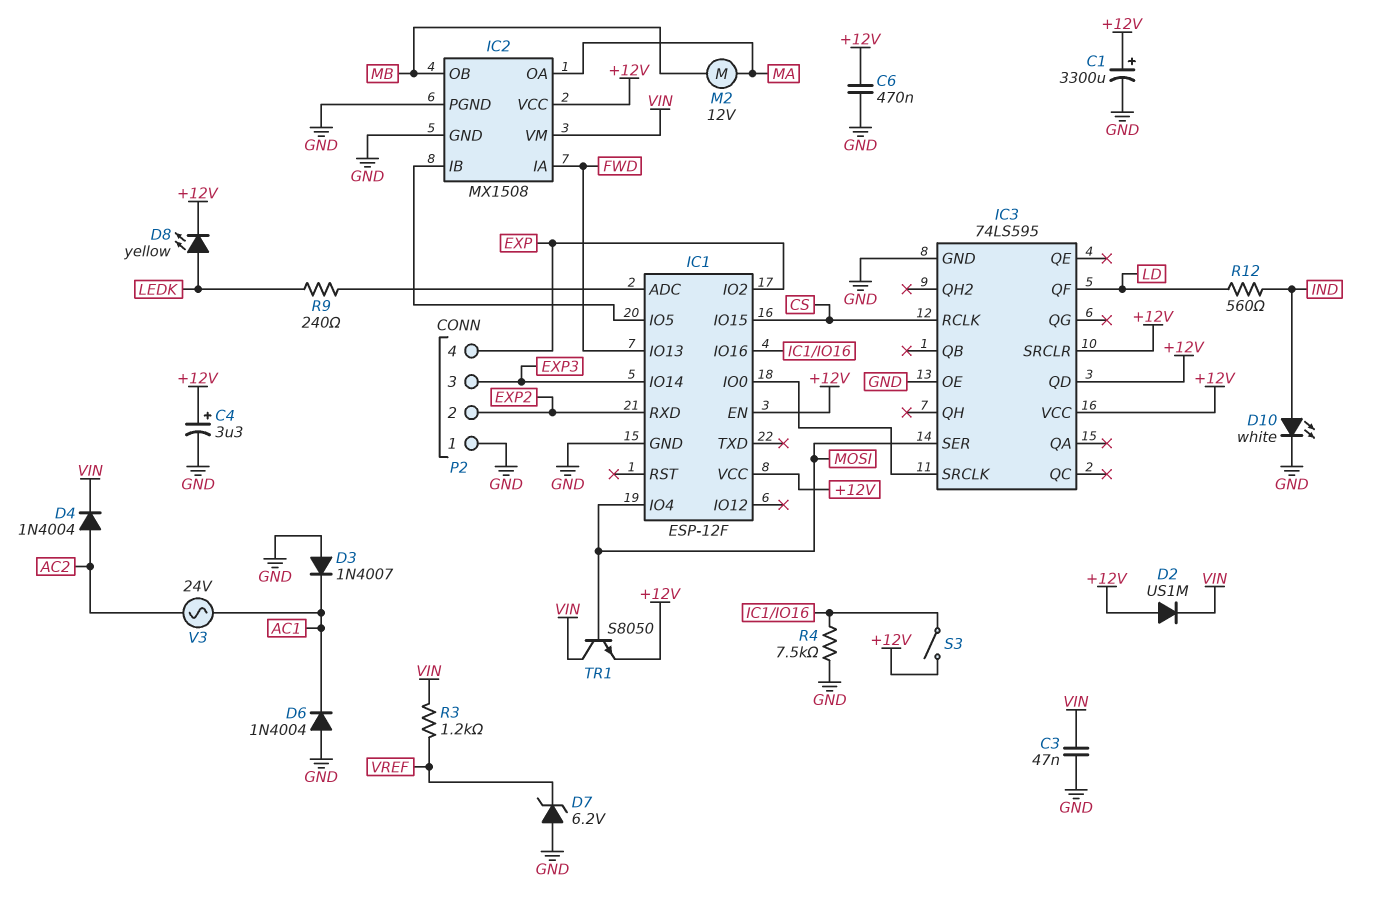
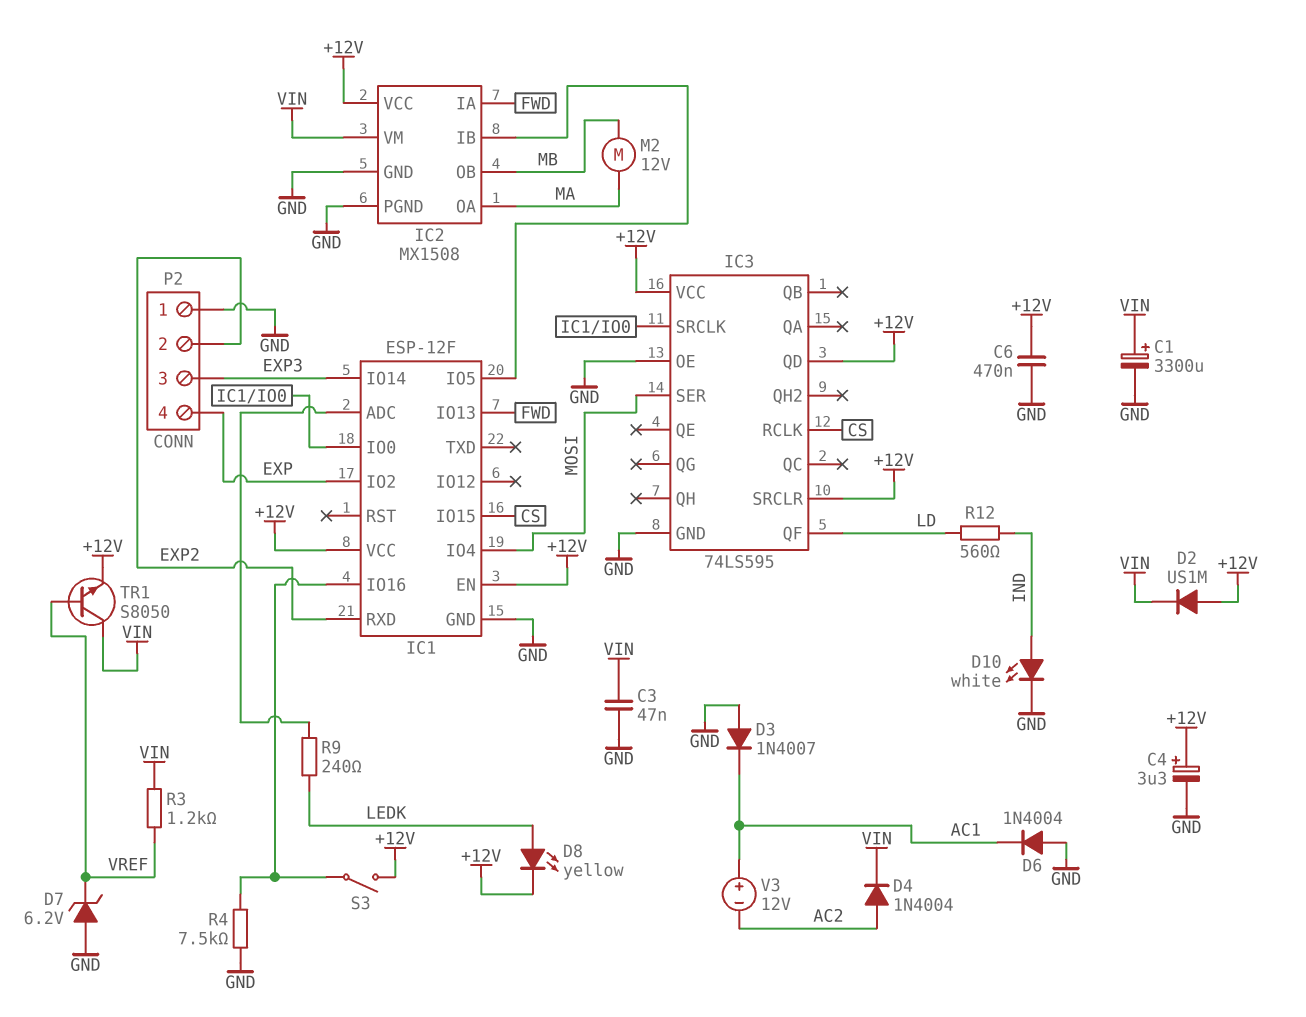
C1: 3300uF (plus +12V, minus GND) -> 3300uF (plus VIN, minus GND)
TR1: NPN S8050 (B MOSI, C VIN, E +12V) -> NPN S8050 (B VREF, C VIN, E +12V)
V3: AC 24V (AC1, AC2) -> 12V (plus AC1, minus AC2)

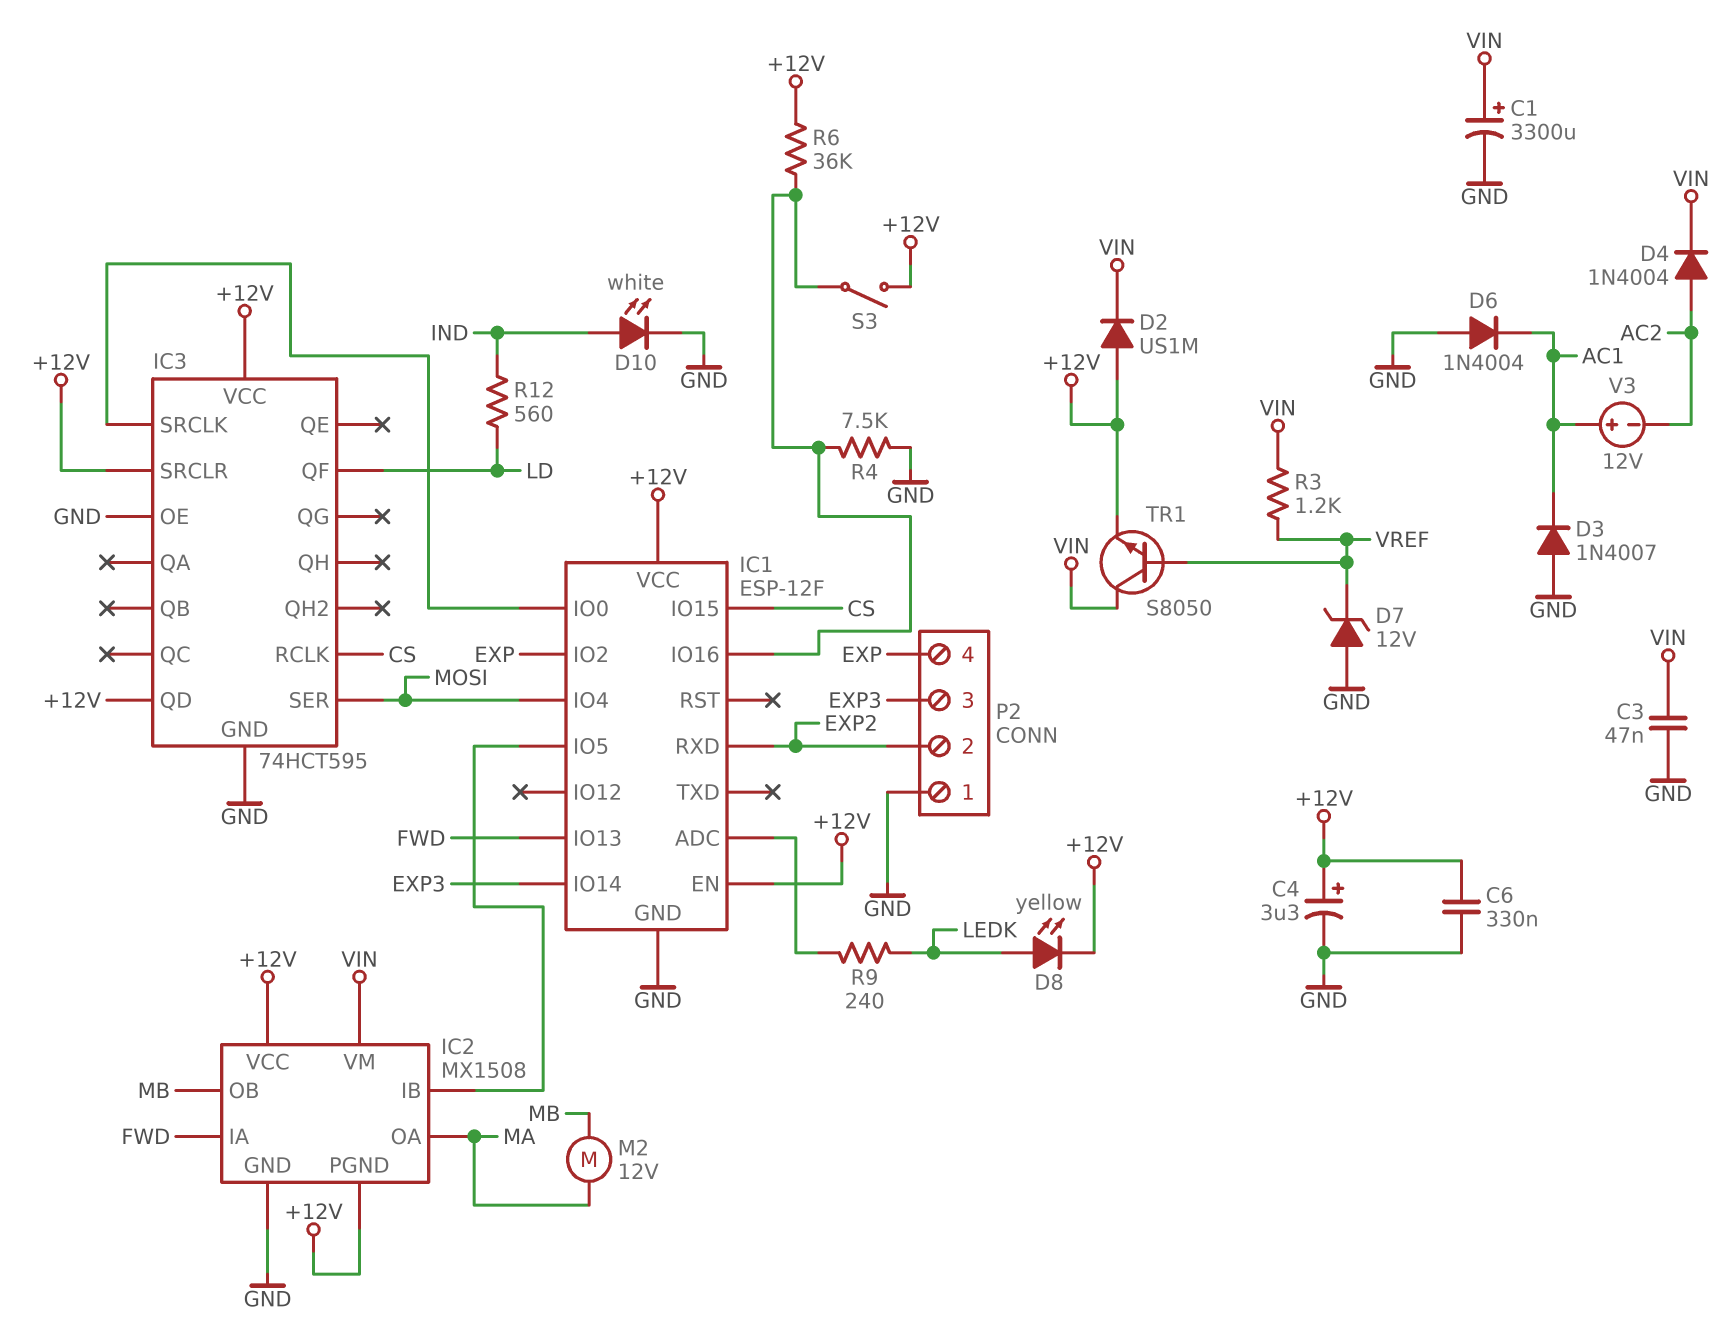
C6: 470nF (+12V, GND) -> 330nF (+12V, GND)
D7: zener 6.2V (A GND, K VREF) -> zener 12V (A GND, K VREF)
IC2 pin PGND: GND -> +12V
IC3: 74LS595 -> 74HCT595
R6: none -> 36k (+12V, IC1/IO16)

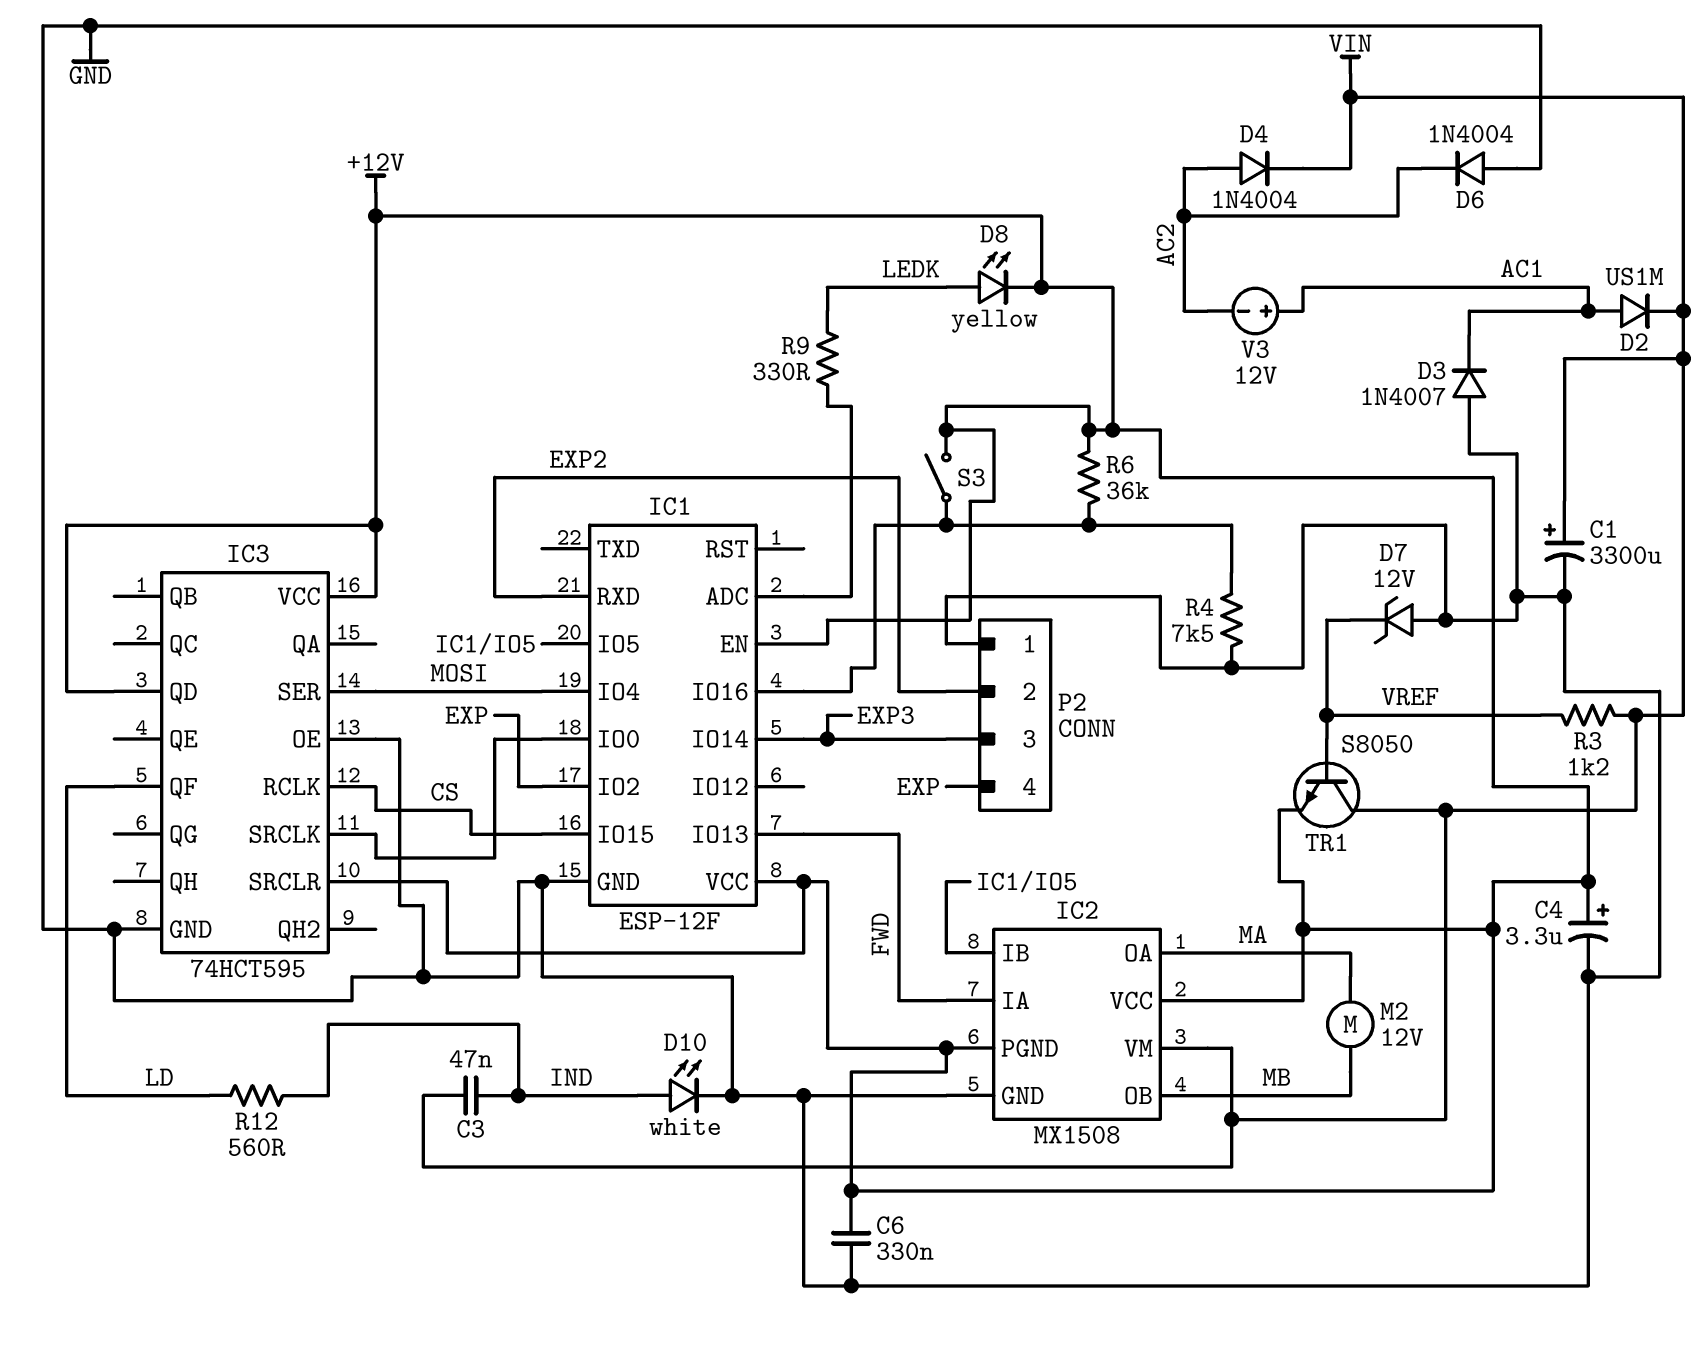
C3: 47nF (GND, VIN) -> 47nF (IND, VIN)
D2: diode US1M (A +12V, K VIN) -> diode US1M (A AC1, K VIN)
D6: diode 1N4004 (A GND, K AC1) -> diode 1N4004 (A GND, K AC2)
R9: 240 (IC1/ADC, LEDK) -> 330 (IC1/ADC, LEDK)

